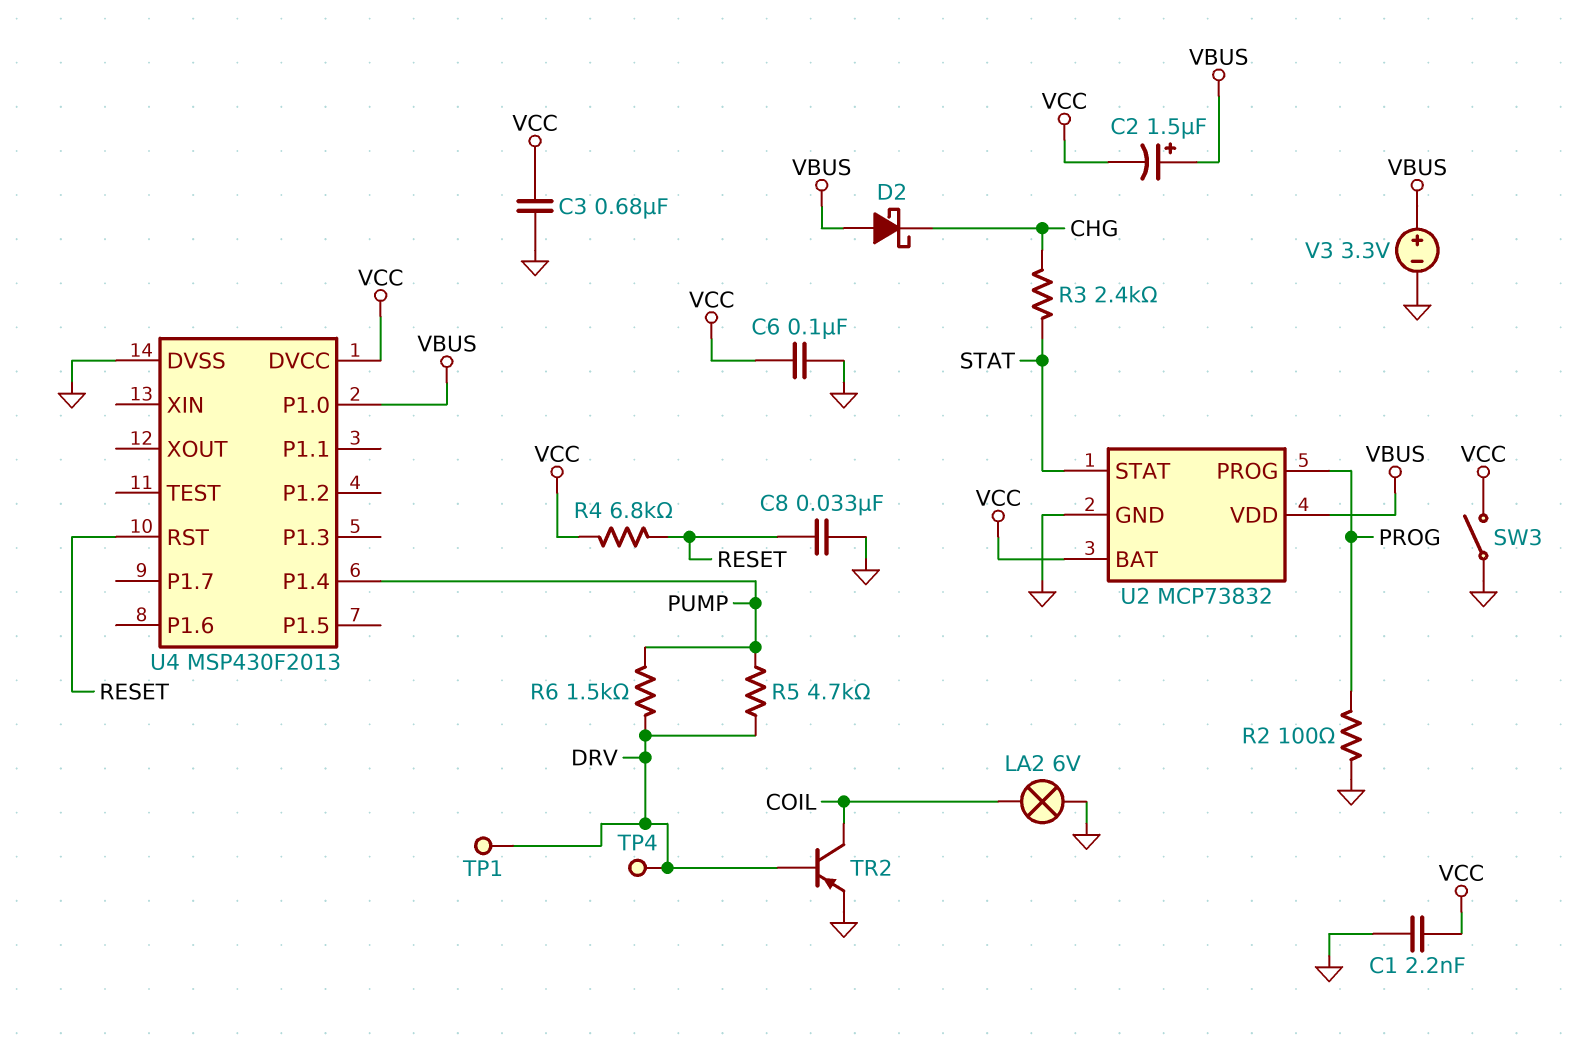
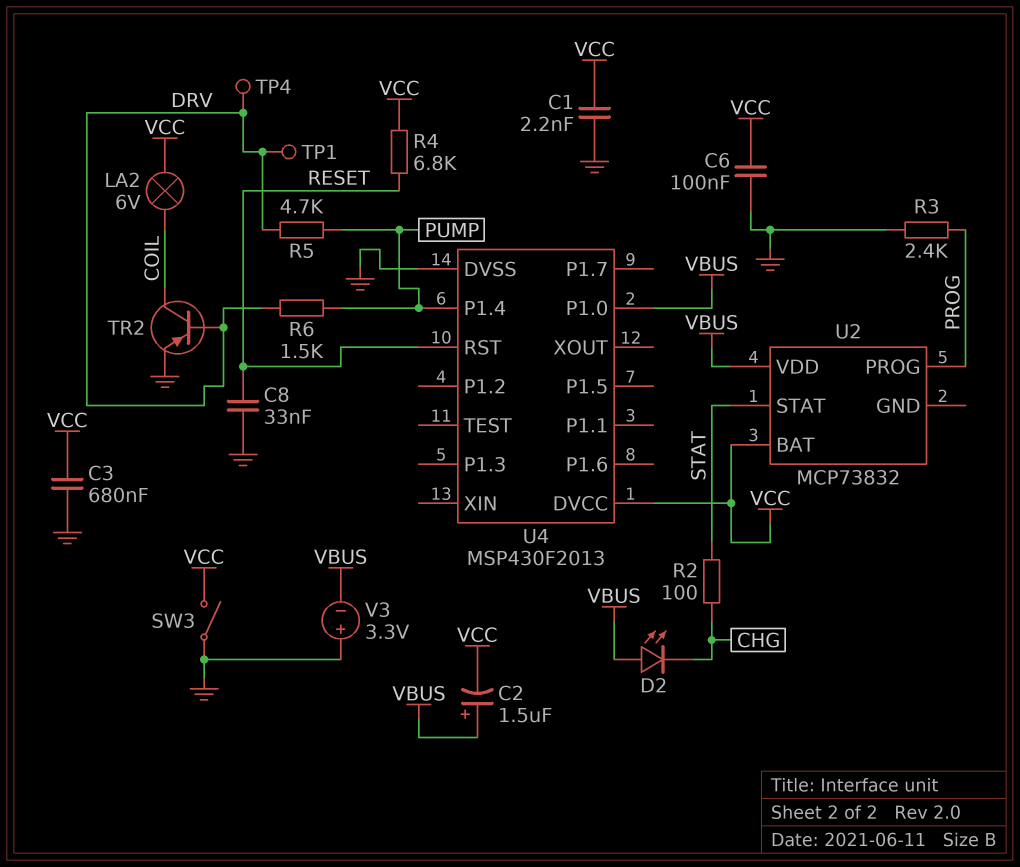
D2: schottky (A VBUS, K CHG) -> LED (A VBUS, K CHG)
LA2: lamp 6V (COIL, GND) -> lamp 6V (COIL, VCC)
R2: 100 (GND, PROG) -> 100 (CHG, STAT)
R3: 2.4k (CHG, STAT) -> 2.4k (GND, PROG)
U2 pin GND: GND -> none
V3: 3.3V (plus VBUS, minus GND) -> 3.3V (plus GND, minus VBUS)

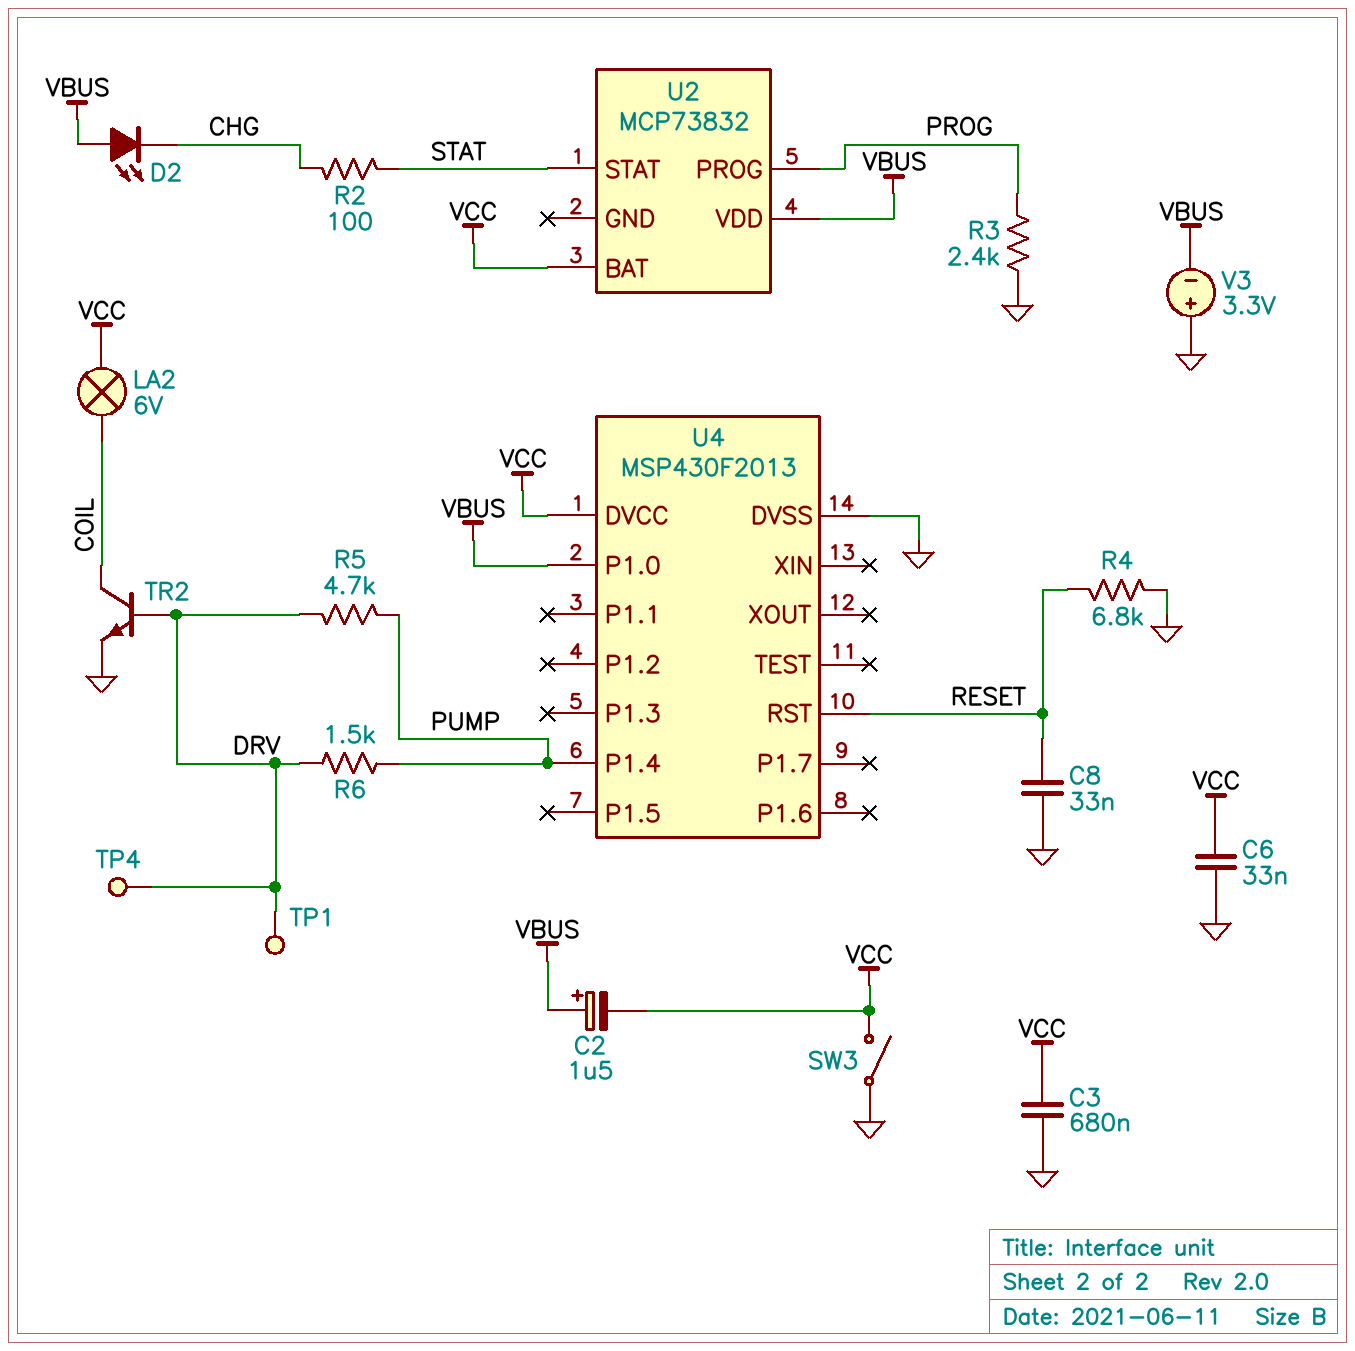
C1: 2.2nF (GND, VCC) -> none
C6: 100nF (GND, VCC) -> 33nF (GND, VCC)
R4: 6.8k (RESET, VCC) -> 6.8k (GND, RESET)
TR2: PNP (B DRV, C COIL, E GND) -> NPN (B DRV, C COIL, E GND)

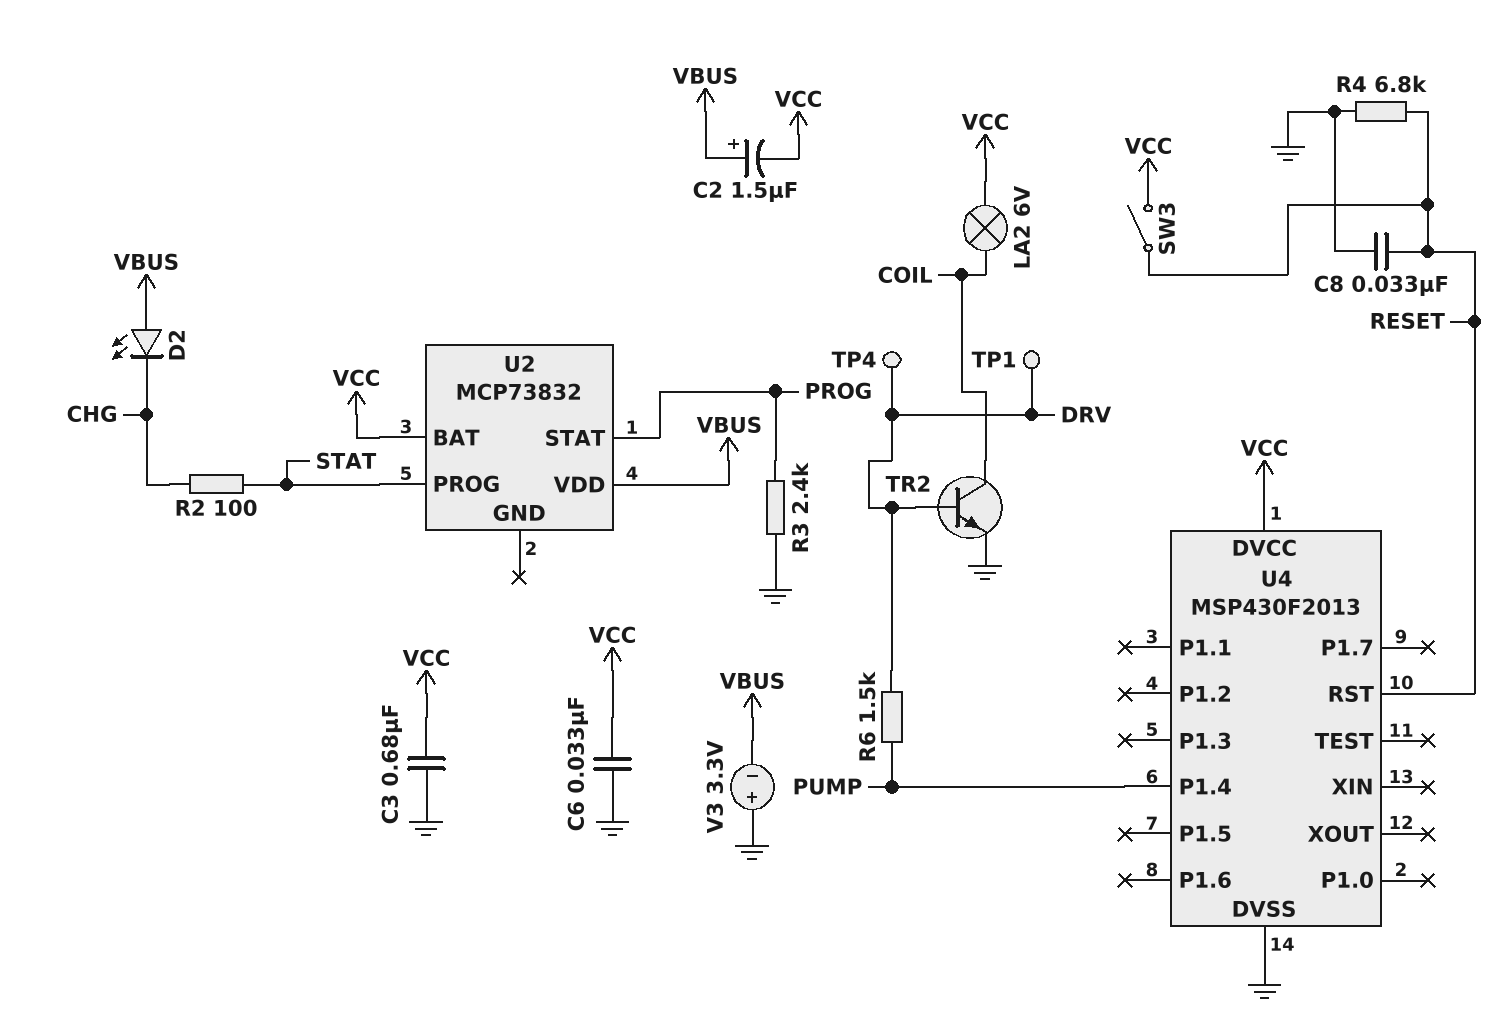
R5: 4.7k (DRV, PUMP) -> none
SW3: switch (GND, VCC) -> switch (RESET, VCC)
U2 pin PROG: PROG -> STAT
U2 pin STAT: STAT -> PROG
U4 pin P1.0: VBUS -> none

